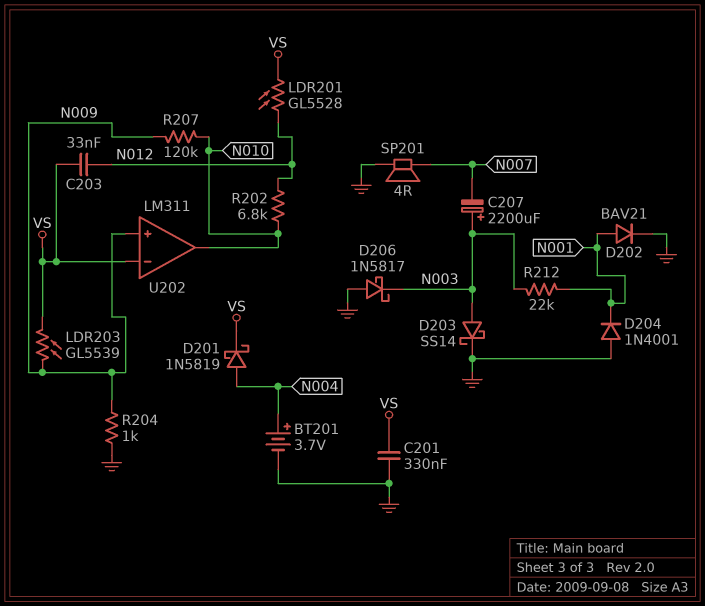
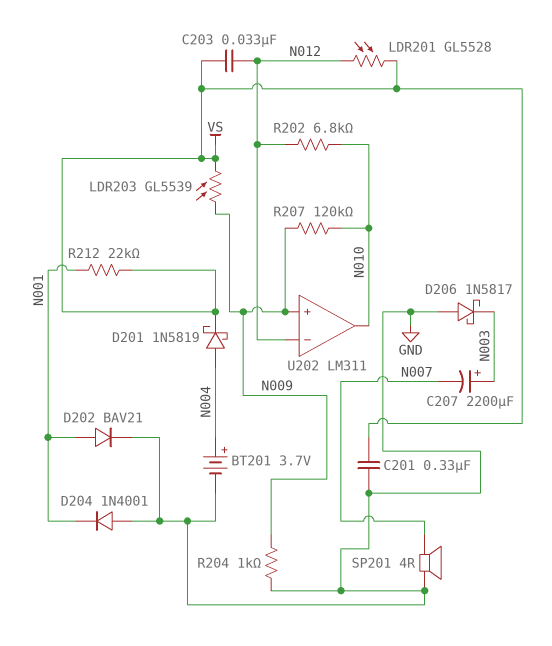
D203: schottky SS14 (A N003, K GND) -> none
R212: 22k (N001, N003) -> 22k (N001, VS)
U202 pin in-: VS -> N012

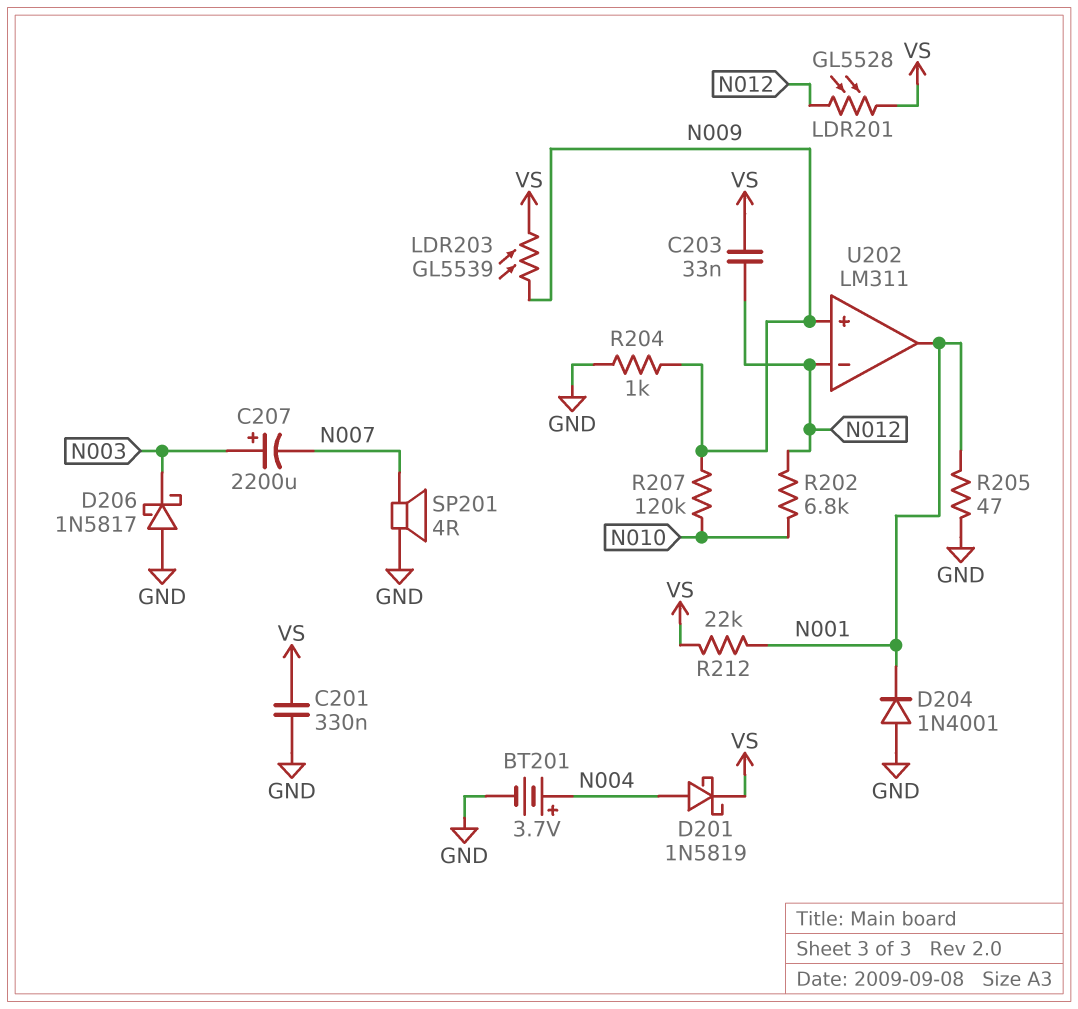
D202: diode BAV21 (A N001, K GND) -> none
R205: none -> 47 (GND, N001)
U202 pin out: N010 -> N001

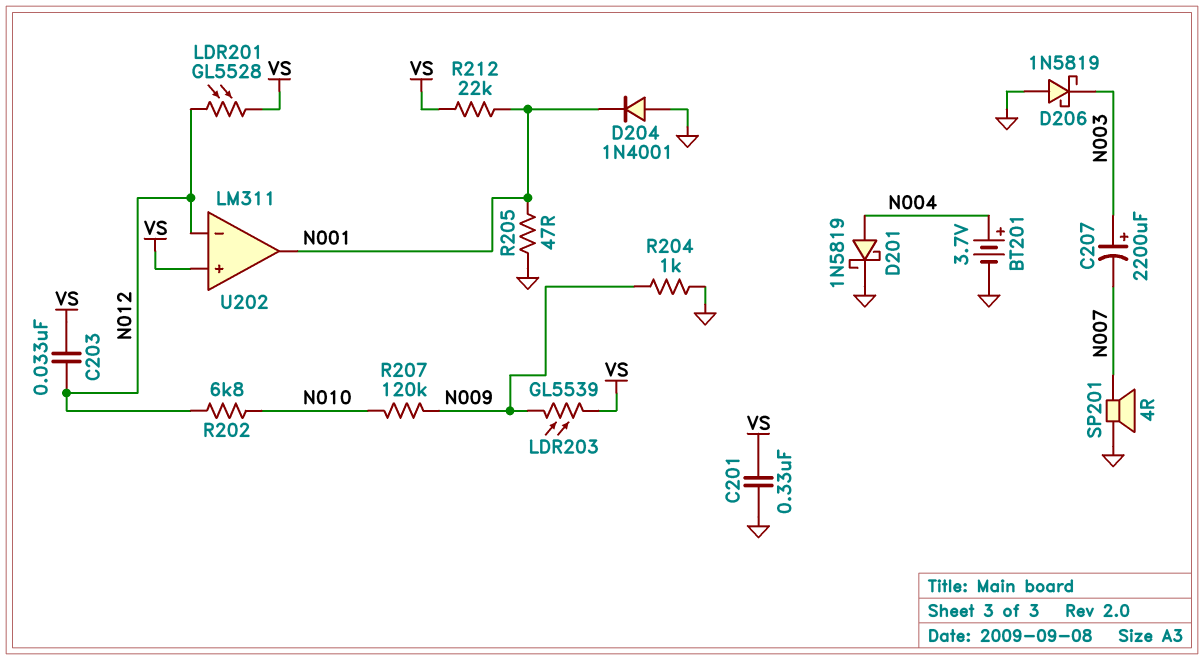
D201: schottky 1N5819 (A N004, K VS) -> schottky 1N5819 (A N004, K GND)
D206: schottky 1N5817 (A GND, K N003) -> schottky 1N5819 (A GND, K N003)
U202 pin in+: N009 -> VS

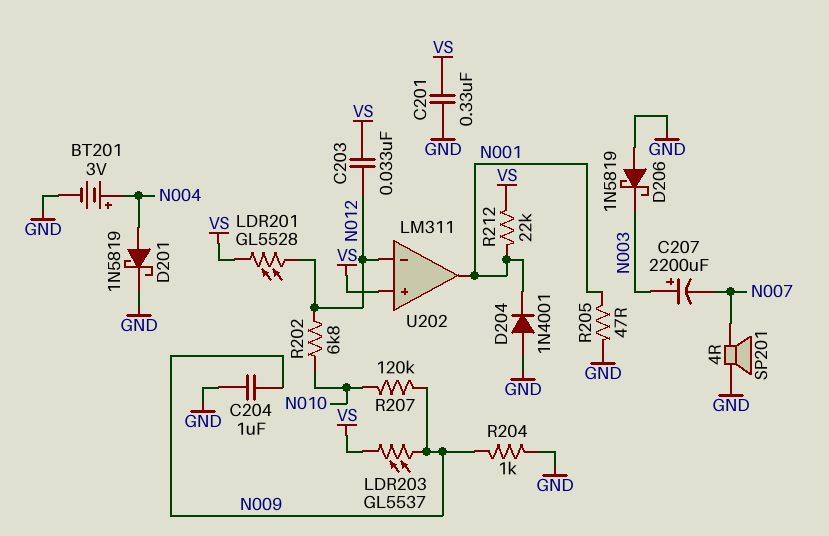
BT201: 3.7V (plus N004, minus GND) -> 3V (plus N004, minus GND)
C204: none -> 1uF (GND, N009)
LDR203: GL5539 (N009, VS) -> GL5537 (N009, VS)

